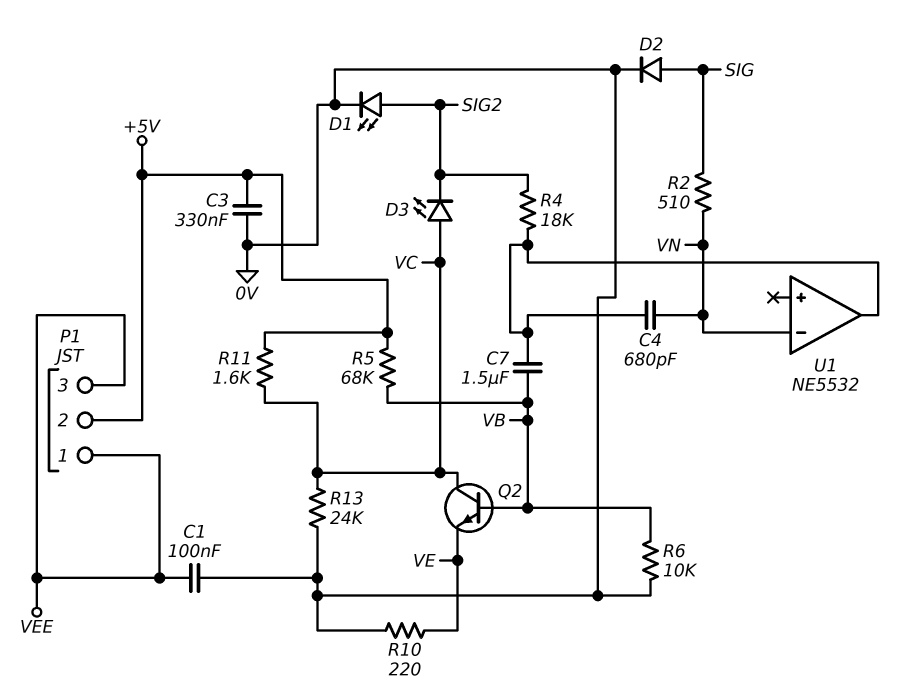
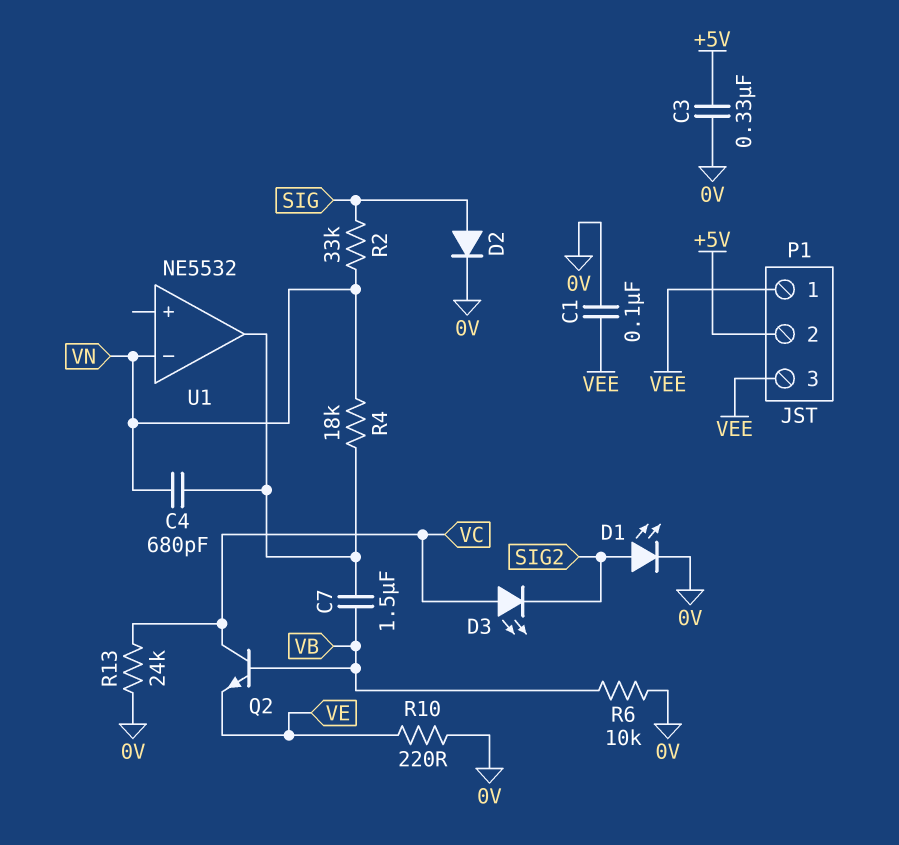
R2: 510 (SIG, VN) -> 33k (SIG, VN)
R4: 18k (SIG2, U1/out) -> 18k (U1/out, VN)
R5: 68k (+5V, VB) -> none
R11: 1.6k (+5V, VC) -> none

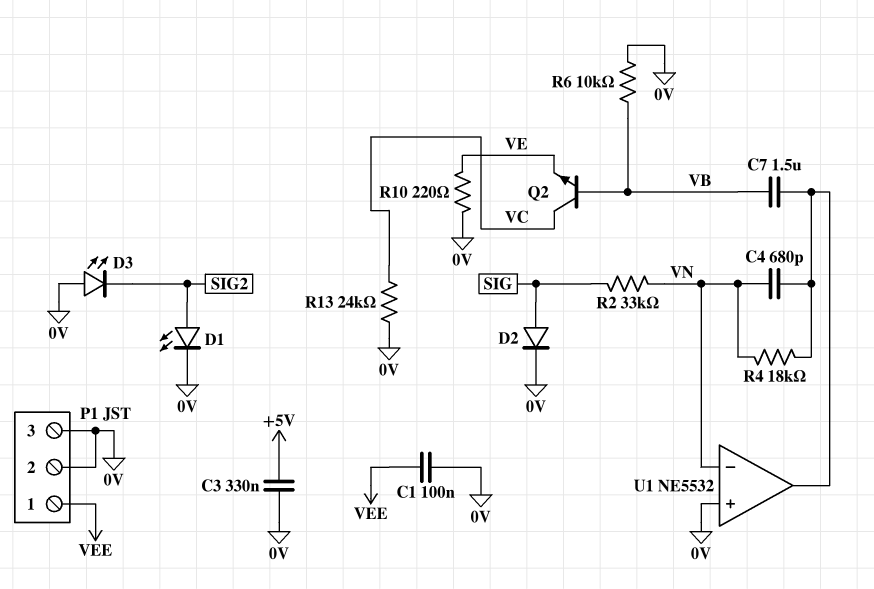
D3: LED (A VC, K SIG2) -> LED (A 0V, K SIG2)
P1 pin 2: +5V -> 0V
P1 pin 3: VEE -> 0V
U1 pin in+: none -> 0V

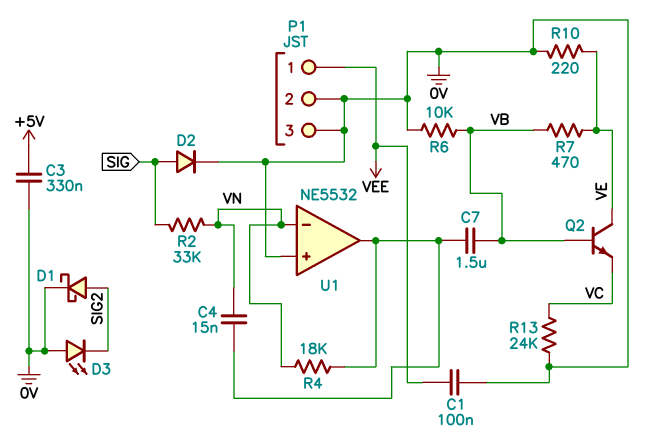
C4: 680pF (U1/out, VN) -> 15nF (U1/out, VN)
D1: LED (A SIG2, K 0V) -> schottky (A SIG2, K 0V)
Q2: NPN (B VB, C VC, E VE) -> NPN (B VB, C VE, E VC)
R7: none -> 470 (VB, VE)

